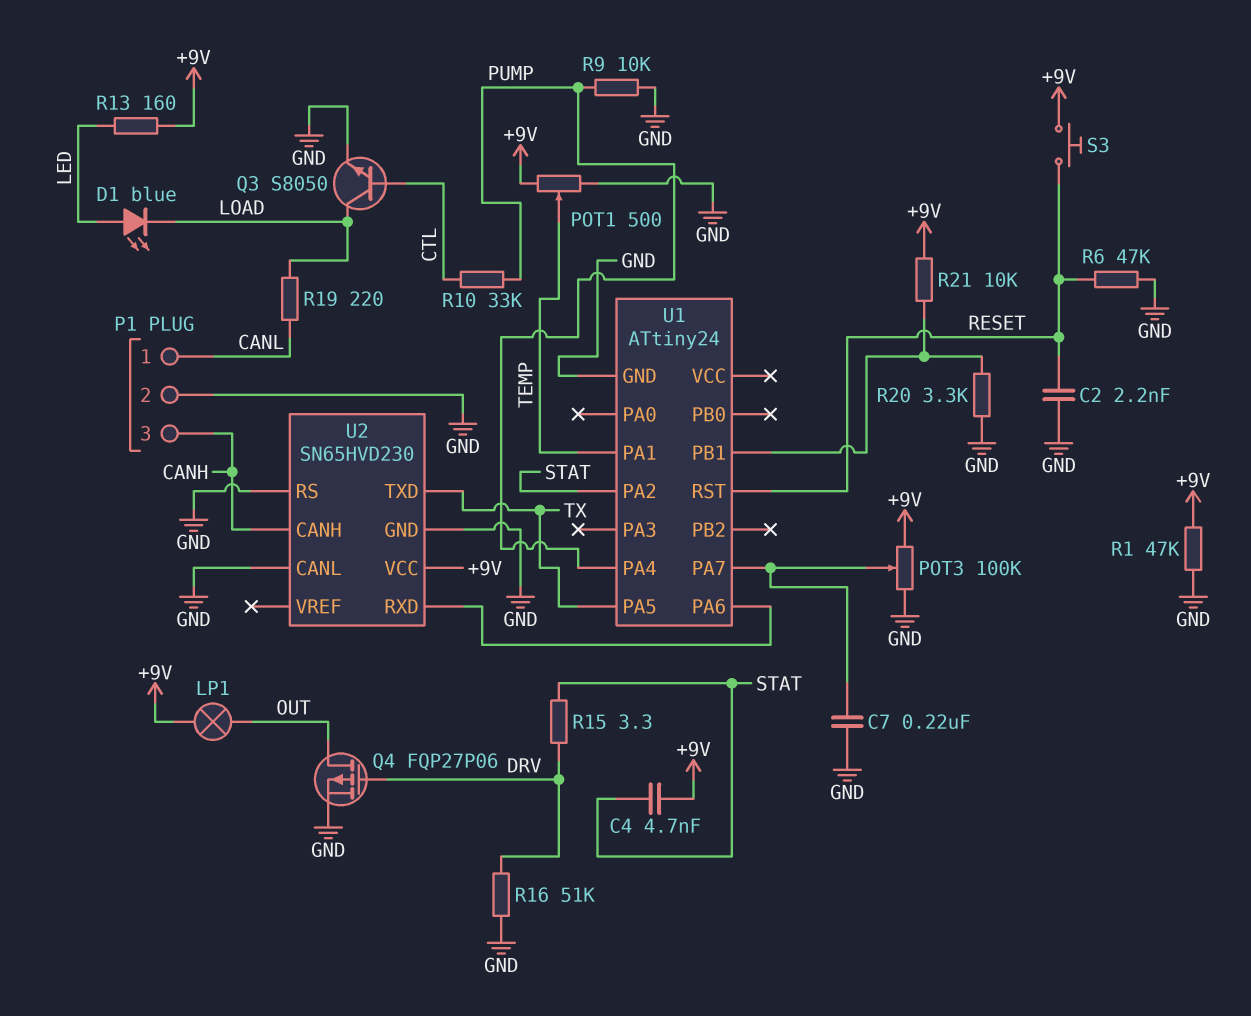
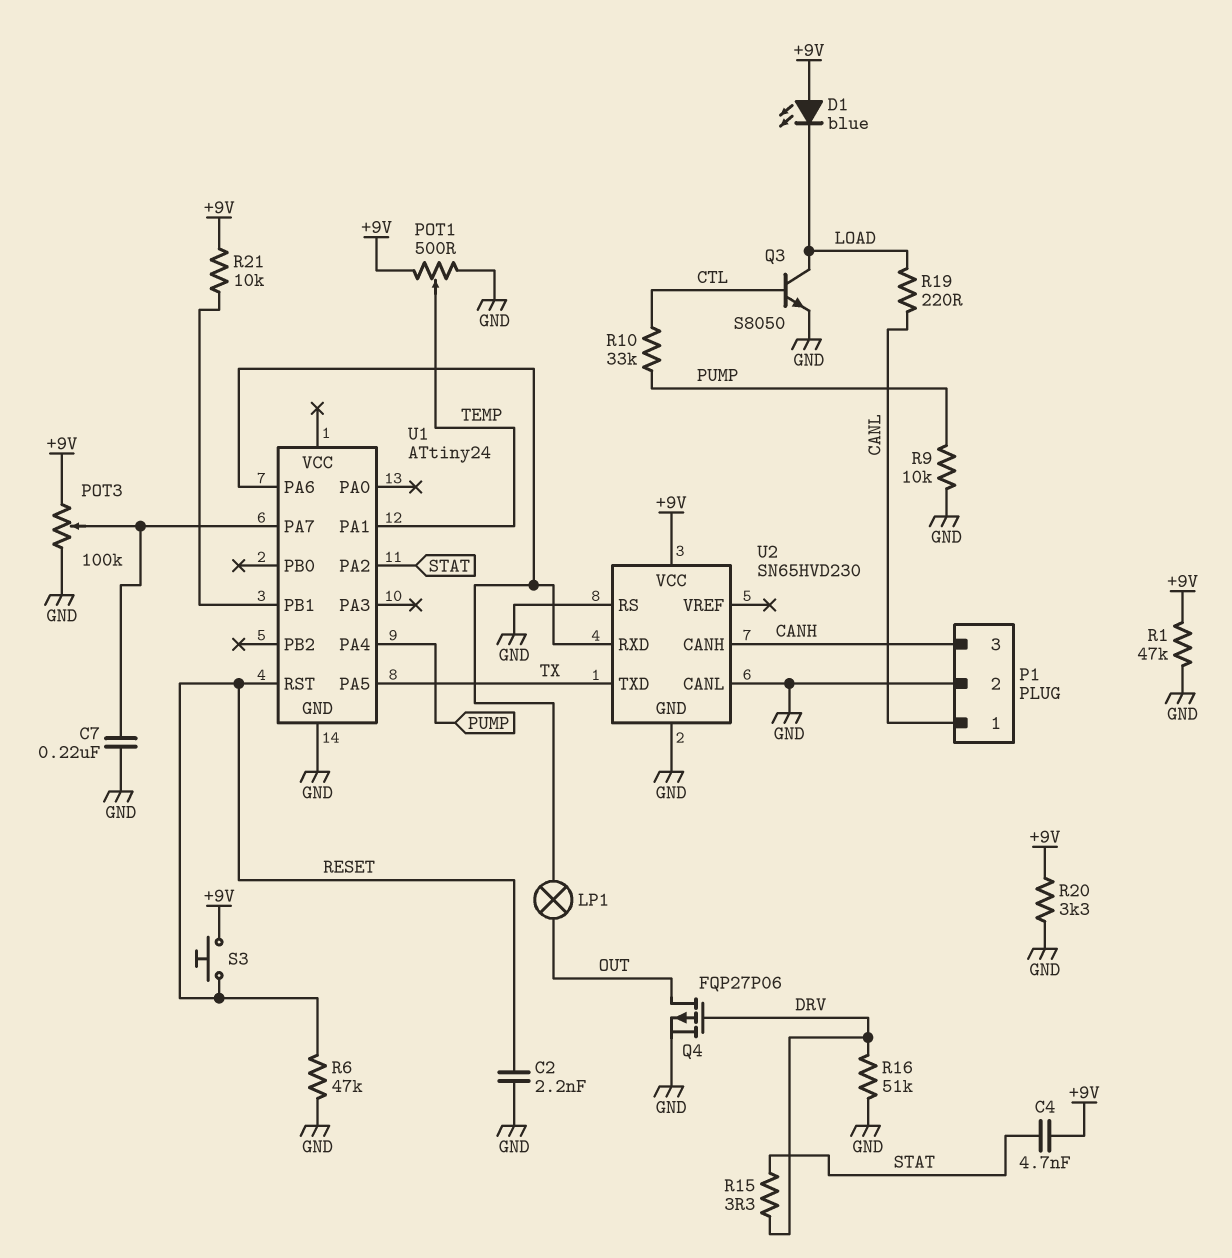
D1: LED blue (A LED, K LOAD) -> LED blue (A +9V, K LOAD)
LP1: lamp (+9V, OUT) -> lamp (OUT, U1/PA6)
R13: 160 (+9V, LED) -> none
R20: 3.3k (GND, U1/PB1) -> 3.3k (+9V, GND)

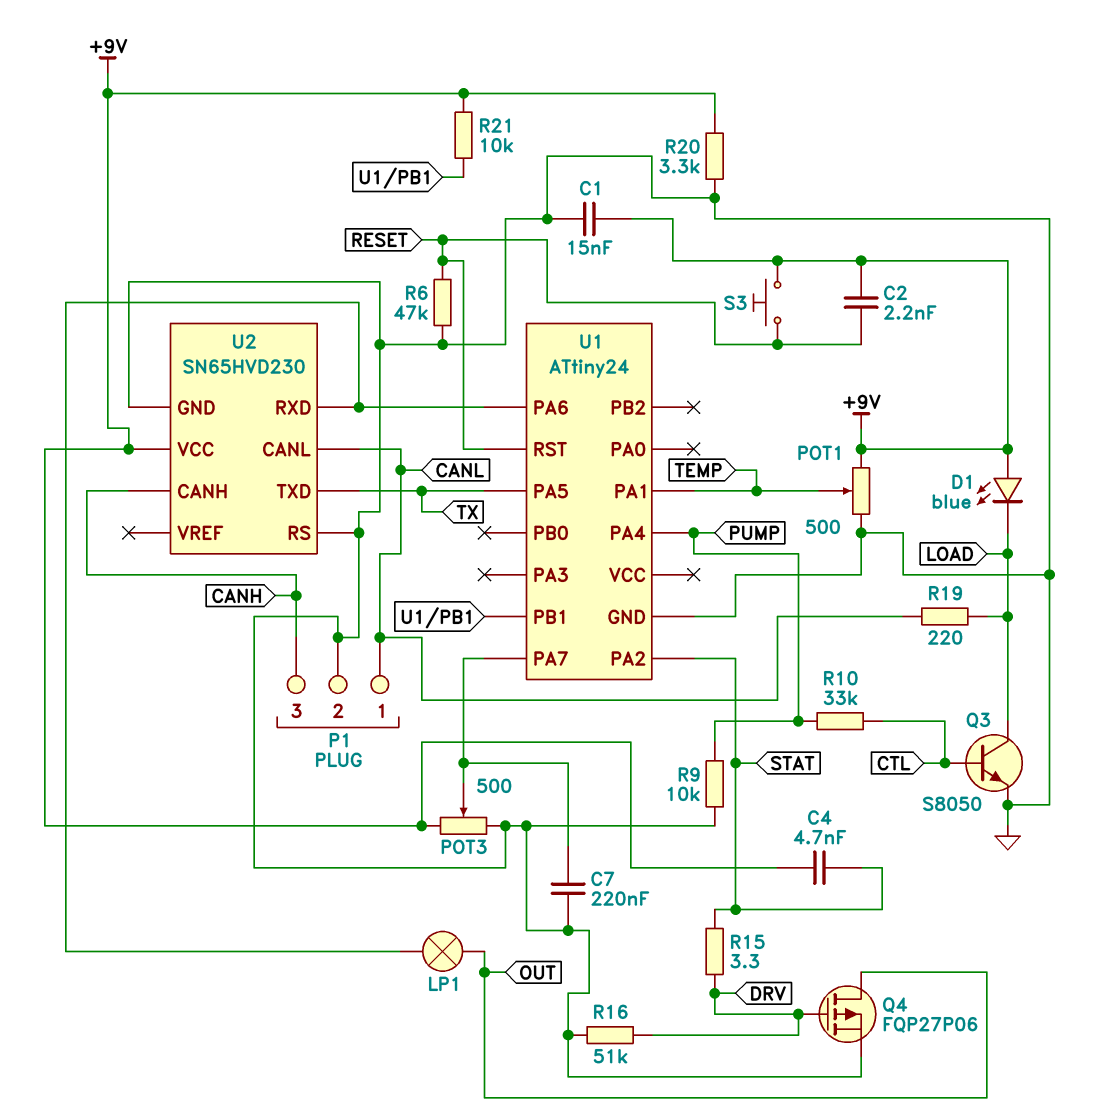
C1: none -> 15nF (+9V, GND)
C2: 2.2nF (GND, RESET) -> 2.2nF (+9V, RESET)
POT3: 100k (+9V, GND, wiper U1/PA7) -> 500 (+9V, GND, wiper U1/PA7)
R1: 47k (+9V, GND) -> none
U2 pin CANL: GND -> CANL

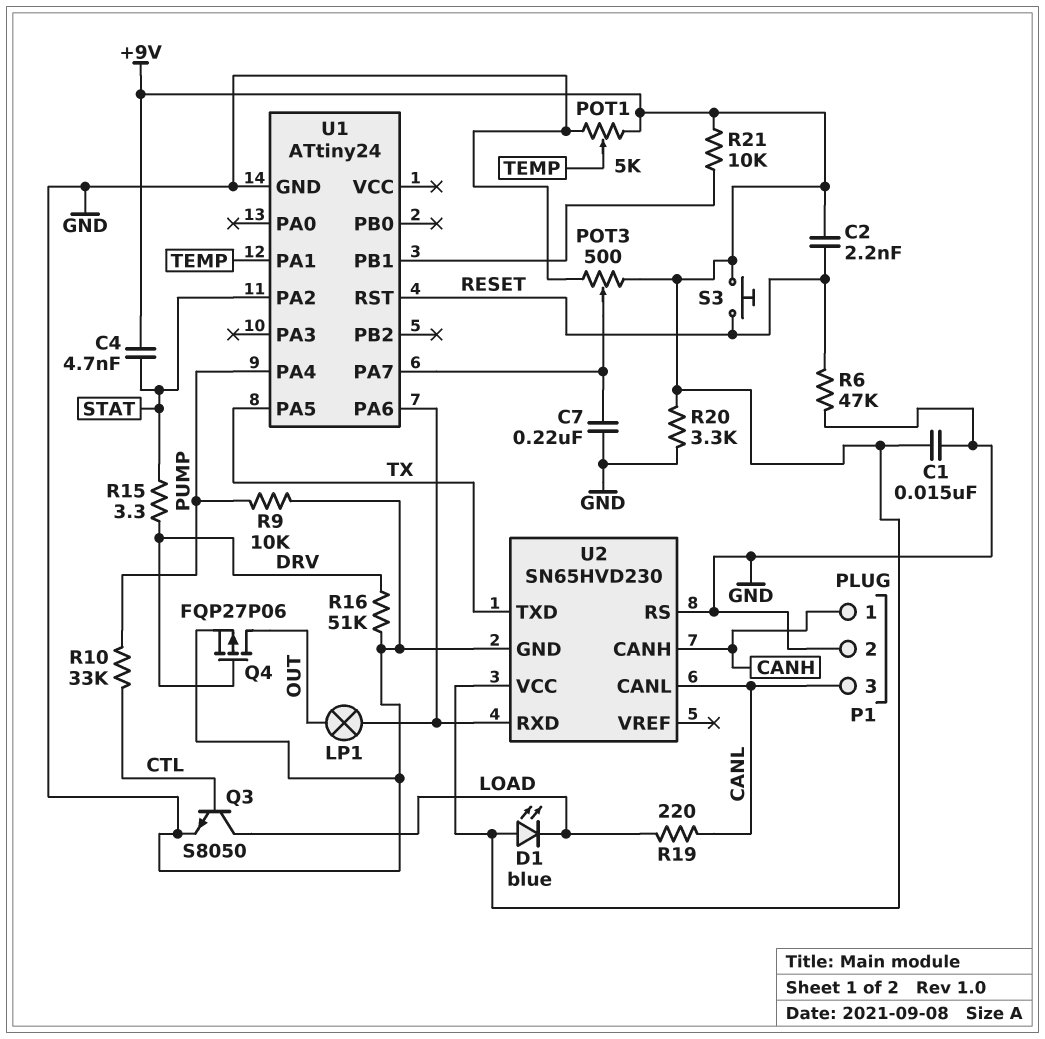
P1 pin 1: CANL -> CANH
P1 pin 3: CANH -> CANL
POT1: 500 (+9V, GND, wiper TEMP) -> 5k (+9V, GND, wiper TEMP)

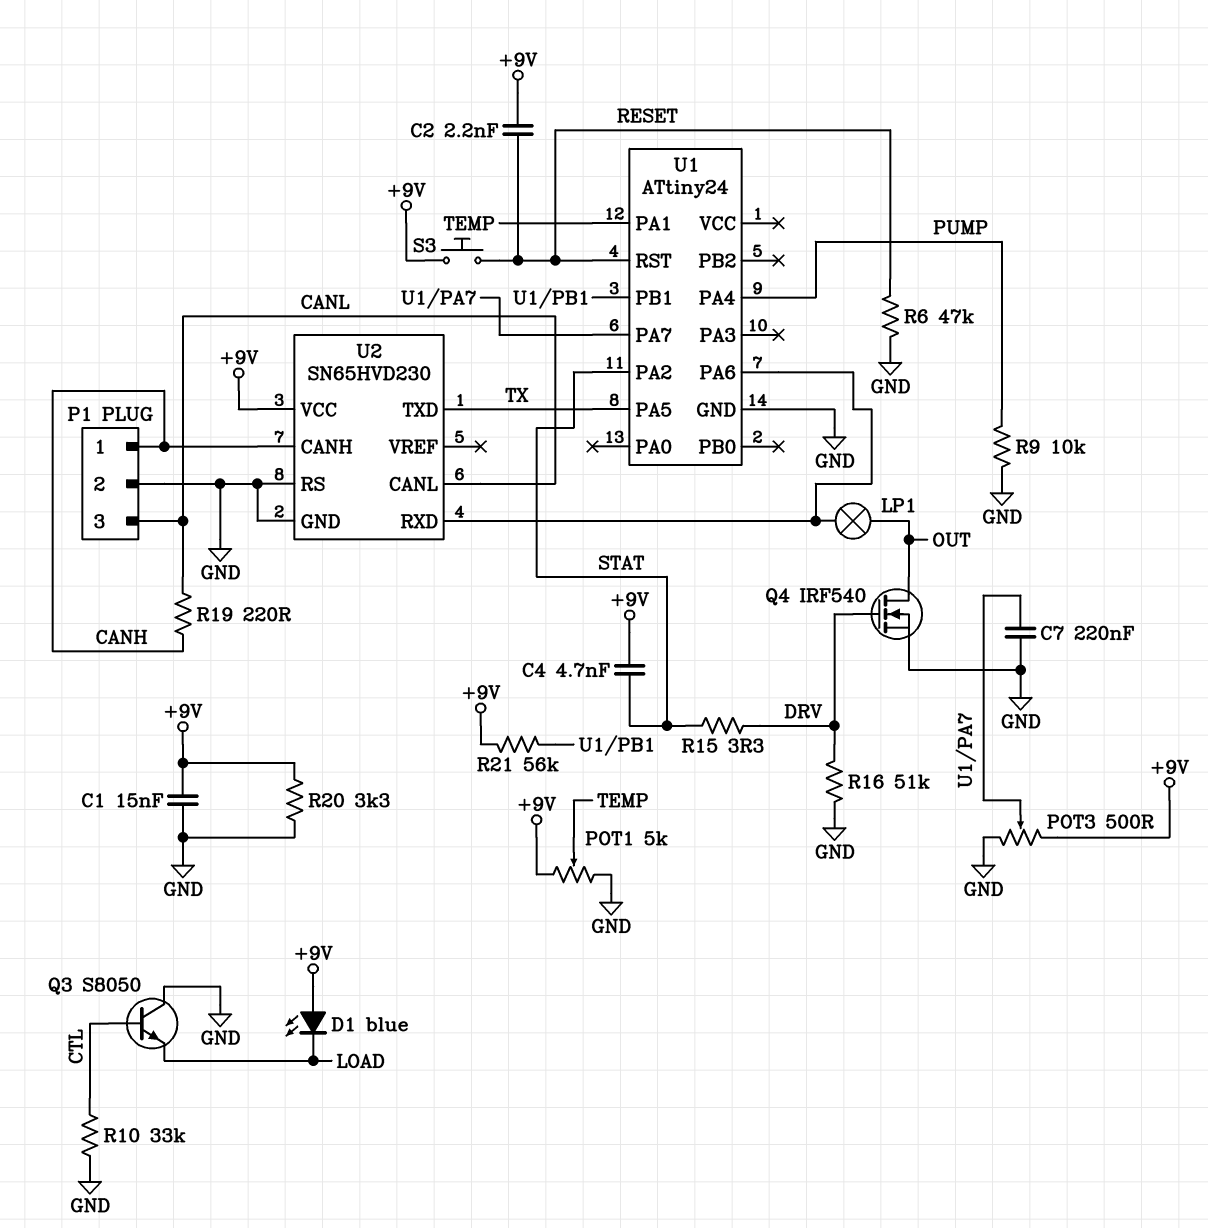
Q3: NPN S8050 (B CTL, C LOAD, E GND) -> NPN S8050 (B CTL, C GND, E LOAD)
Q4: PMOS FQP27P06 (G DRV, D OUT, S GND) -> NMOS IRF540 (G DRV, D OUT, S GND)
R10: 33k (CTL, PUMP) -> 33k (CTL, GND)
R19: 220 (CANL, LOAD) -> 220 (CANH, CANL)
R21: 10k (+9V, U1/PB1) -> 56k (+9V, U1/PB1)

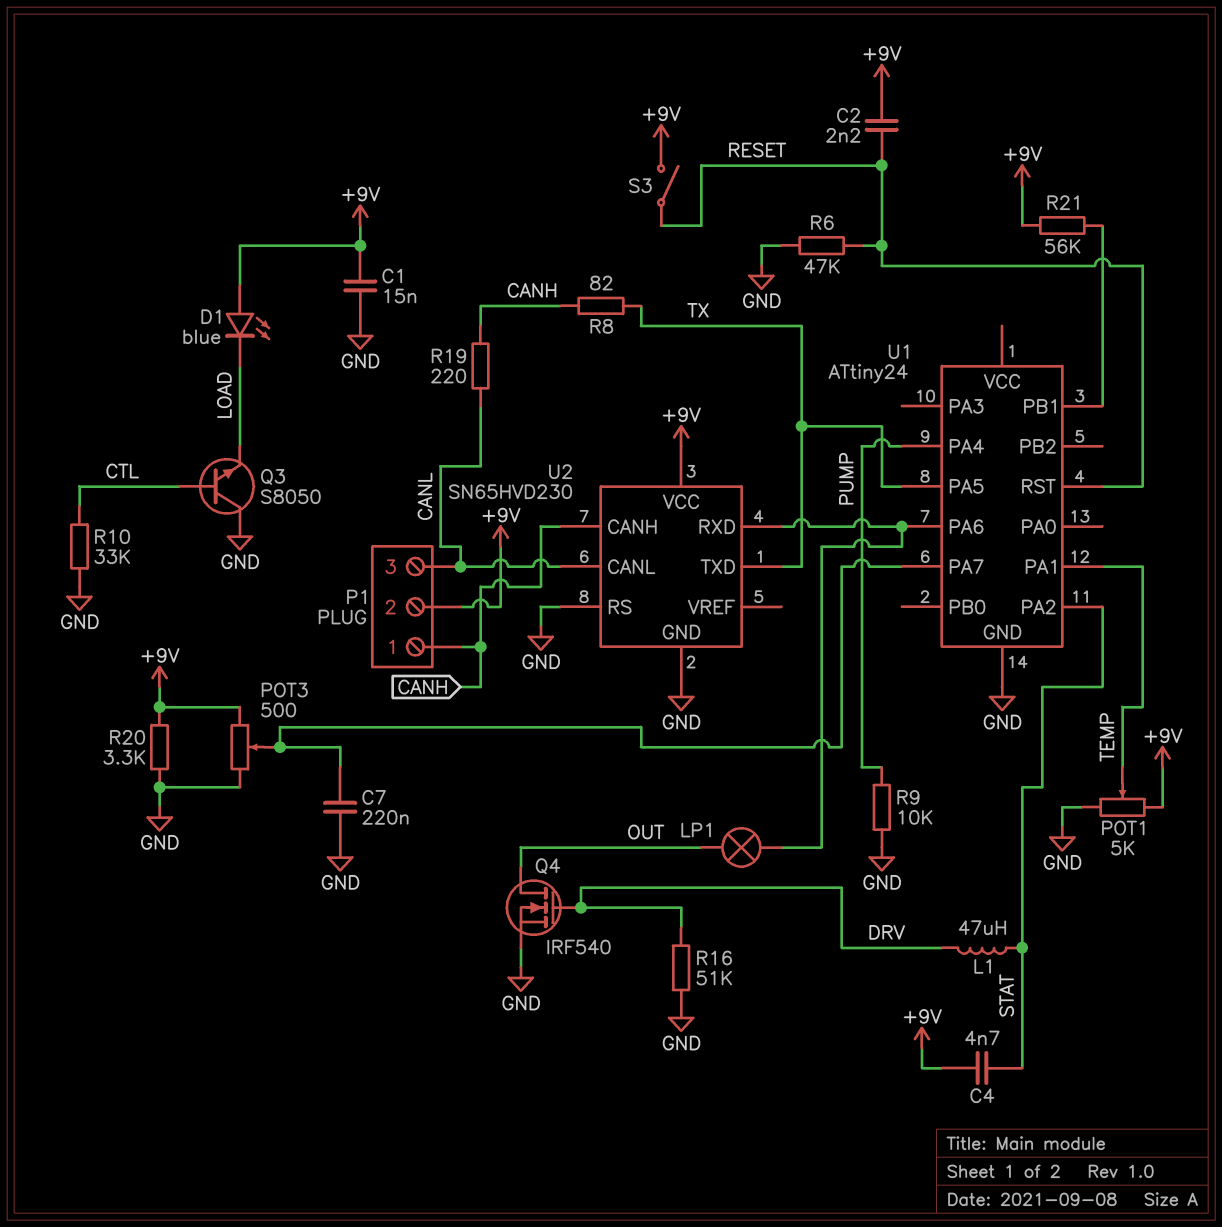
L1: none -> 47uH (DRV, STAT)
P1 pin 2: GND -> +9V
R8: none -> 82 (CANH, TX)
R15: 3.3 (DRV, STAT) -> none
S3: button (+9V, RESET) -> switch (+9V, RESET)

